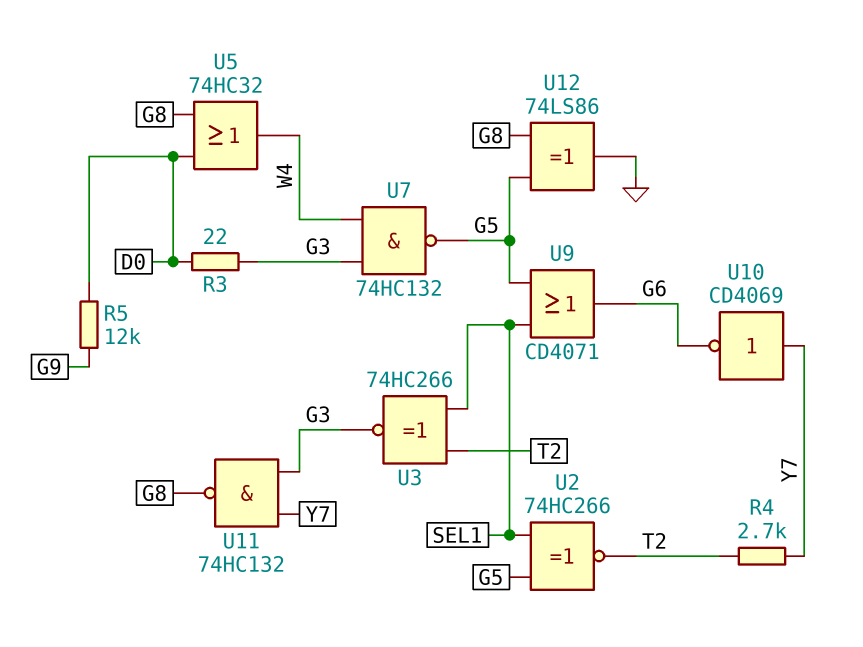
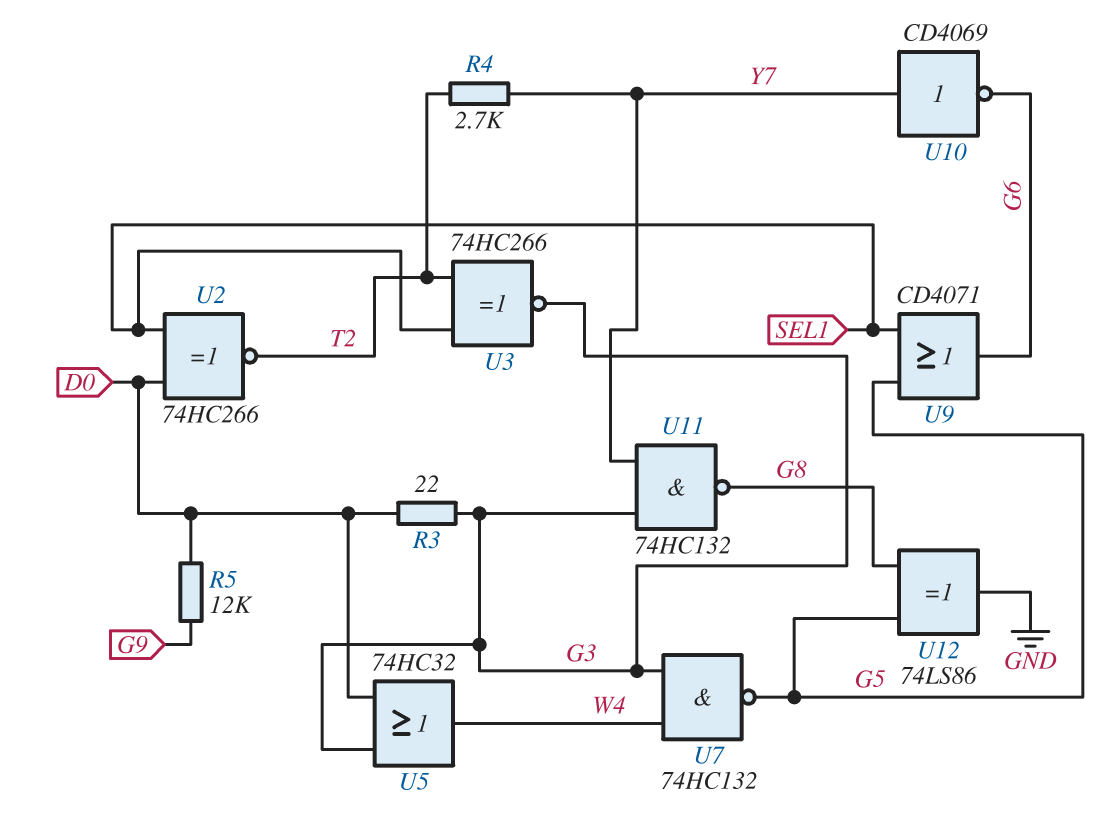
U2: XNOR 74HC266 (in G5, in SEL1, out T2) -> XNOR 74HC266 (in D0, in SEL1, out T2)
U5: OR 74HC32 (in D0, in G8, out W4) -> OR 74HC32 (in D0, in G3, out W4)

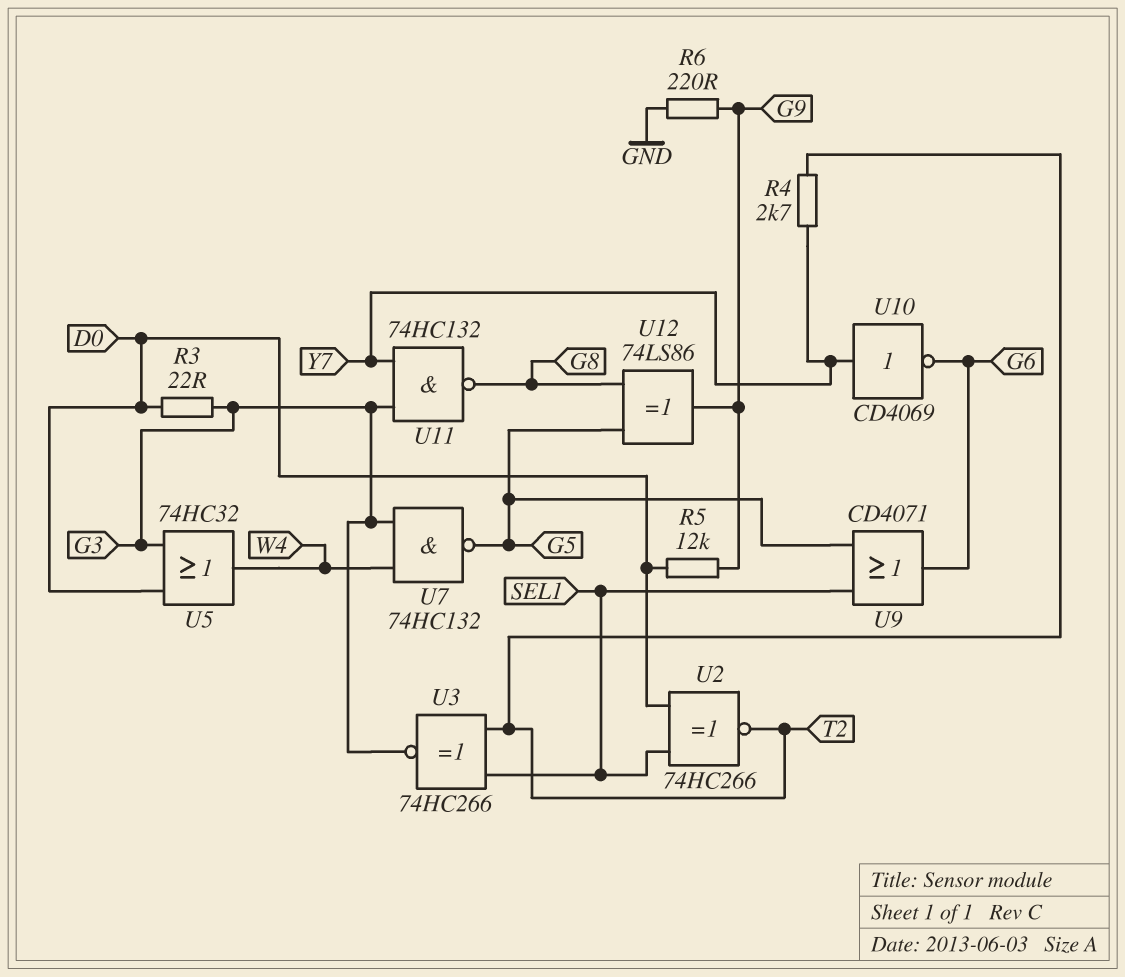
R6: none -> 220 (G9, GND)
U12: XOR 74LS86 (in G5, in G8, out GND) -> XOR 74LS86 (in G5, in G8, out G9)

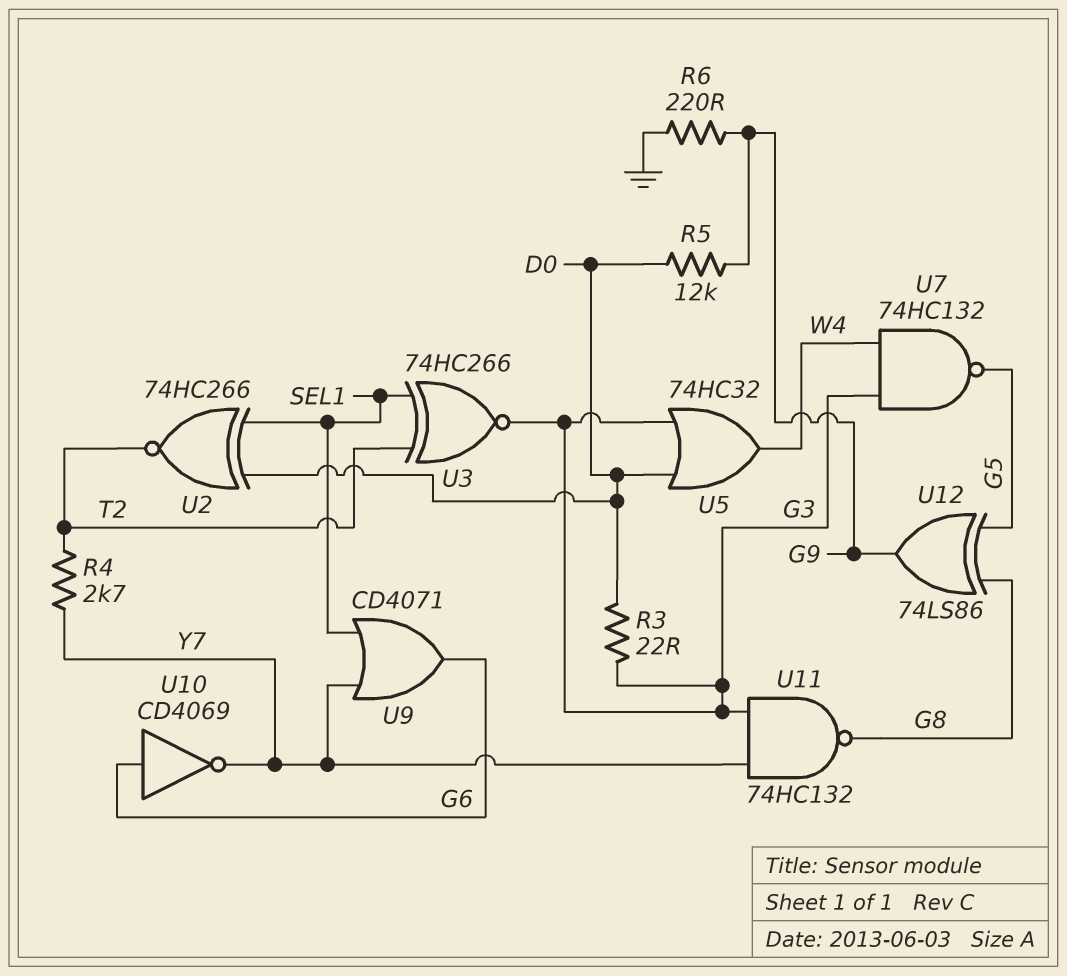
U9: OR CD4071 (in G5, in SEL1, out G6) -> OR CD4071 (in SEL1, in Y7, out G6)
U10: NOT CD4069 (in Y7, out G6) -> NOT CD4069 (in G6, out Y7)

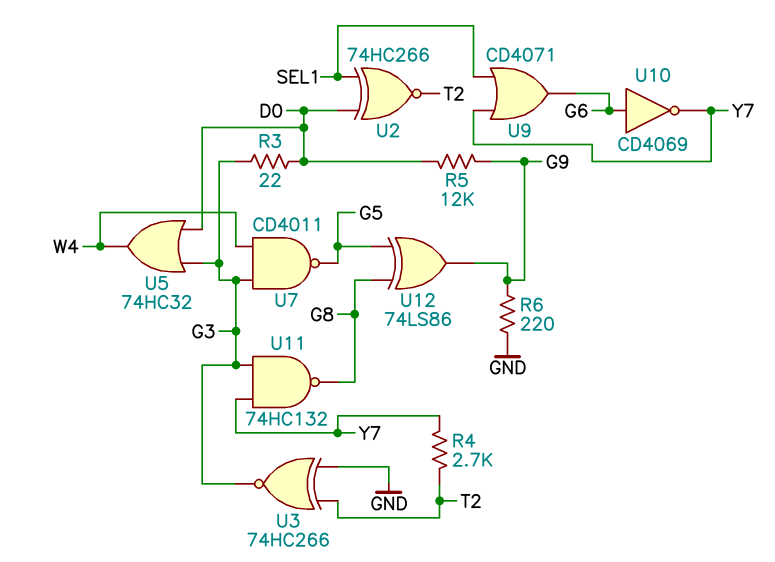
U3: XNOR 74HC266 (in SEL1, in T2, out G3) -> XNOR 74HC266 (in GND, in T2, out G3)
U7: NAND 74HC132 (in G3, in W4, out G5) -> NAND CD4011 (in G3, in W4, out G5)

